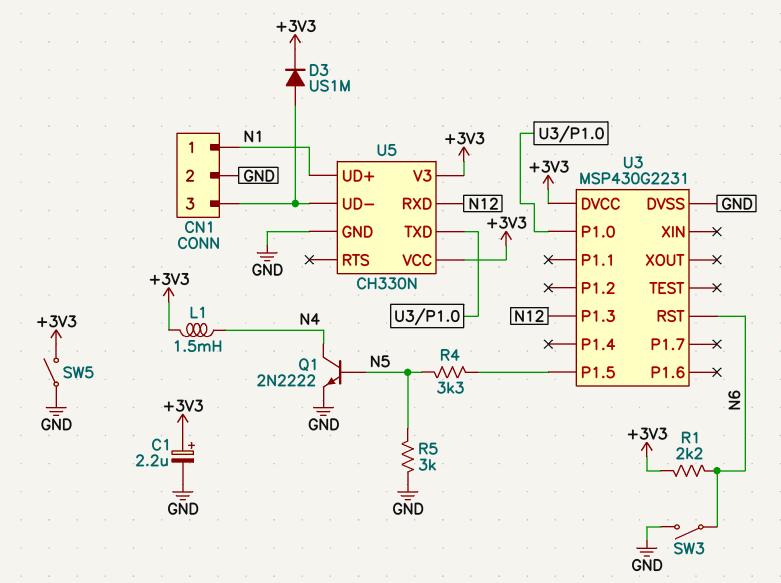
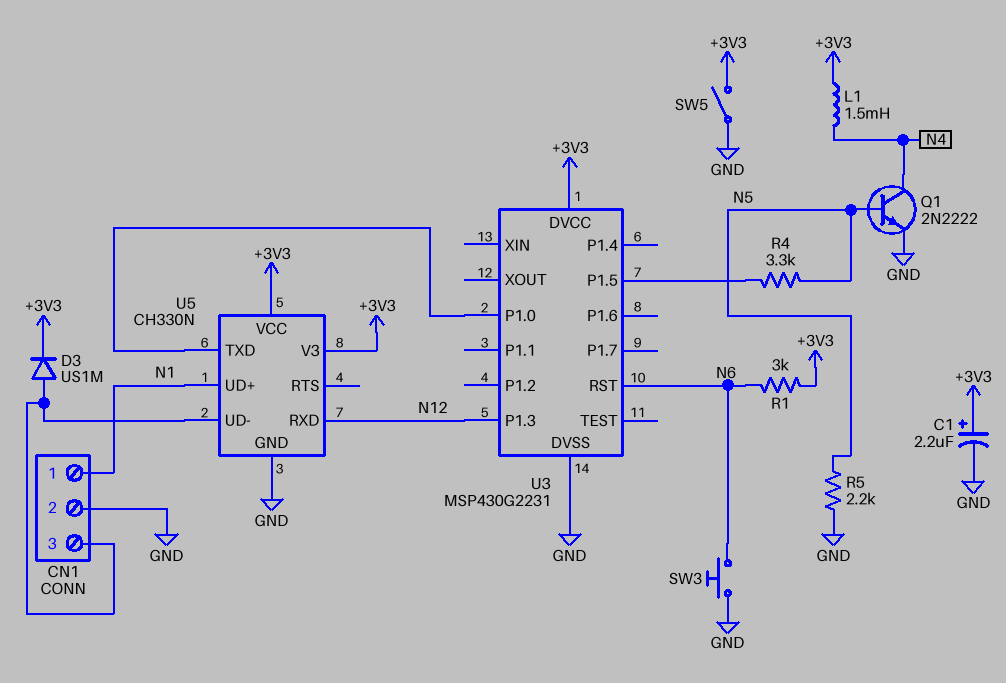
R1: 2.2k (+3V3, N6) -> 3k (+3V3, N6)
R5: 3k (GND, N5) -> 2.2k (GND, N5)
SW3: switch (GND, N6) -> button (GND, N6)

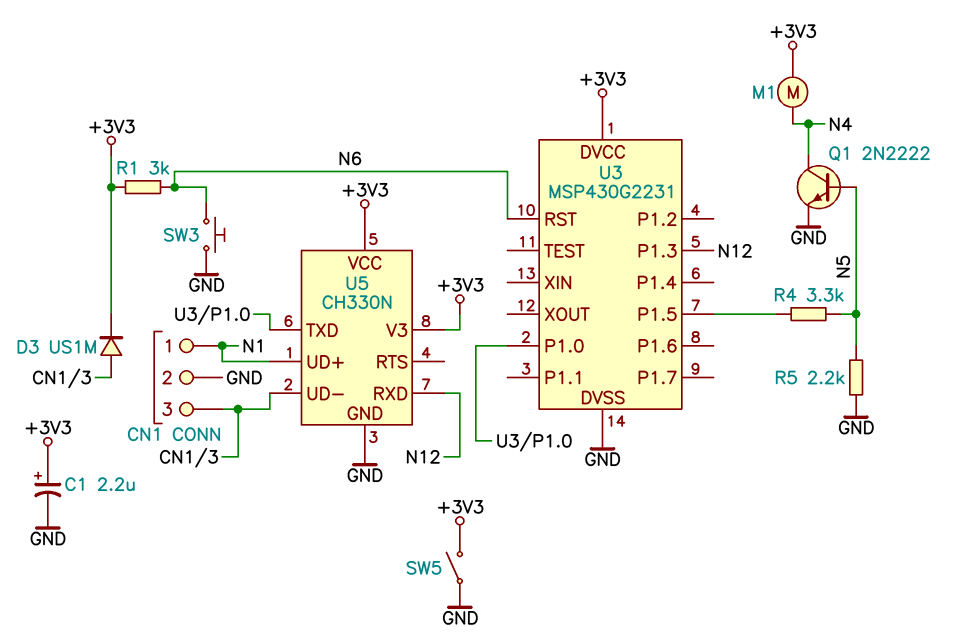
L1: 1.5mH (+3V3, N4) -> none
M1: none -> motor (+3V3, N4)

